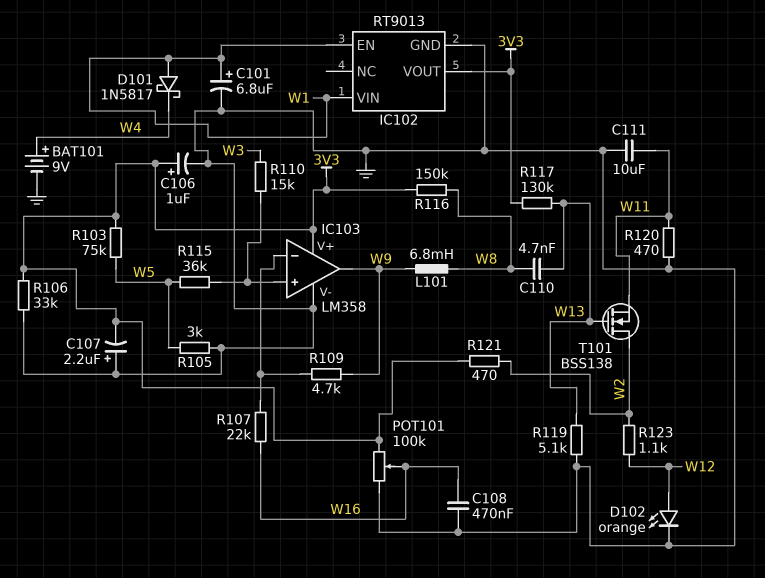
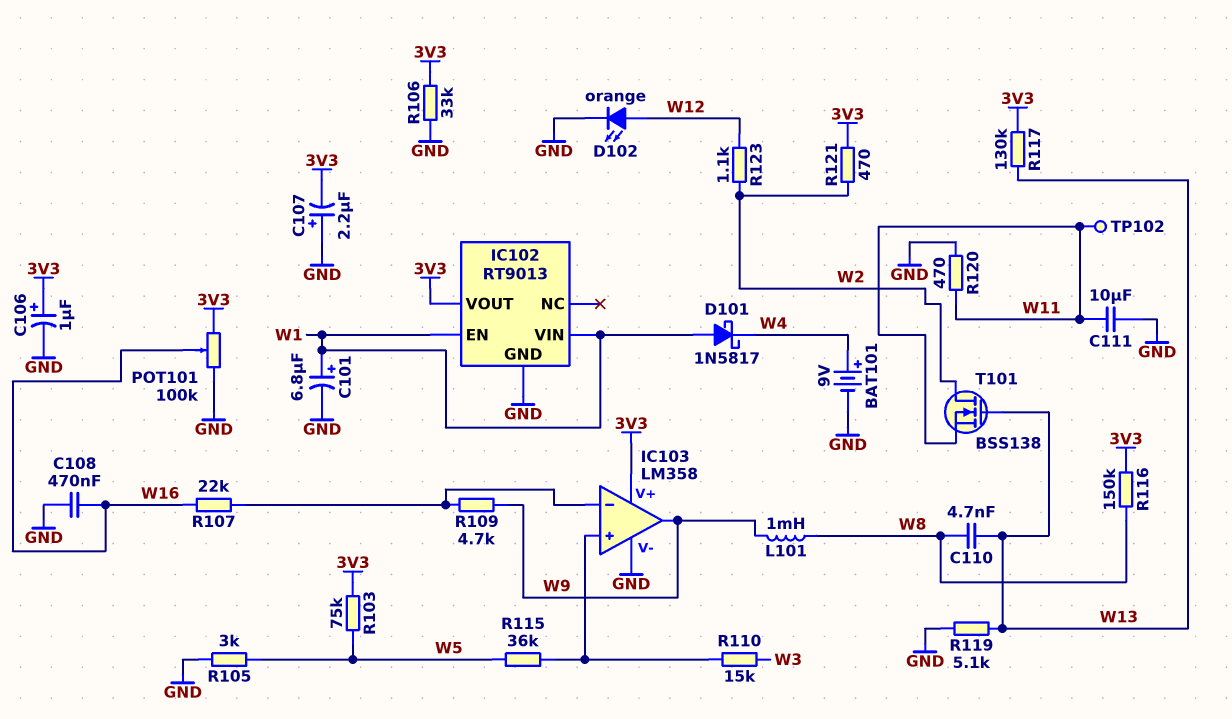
L101: 6.8mH (W8, W9) -> 1mH (W8, W9)
TP102: none -> test point (W11)

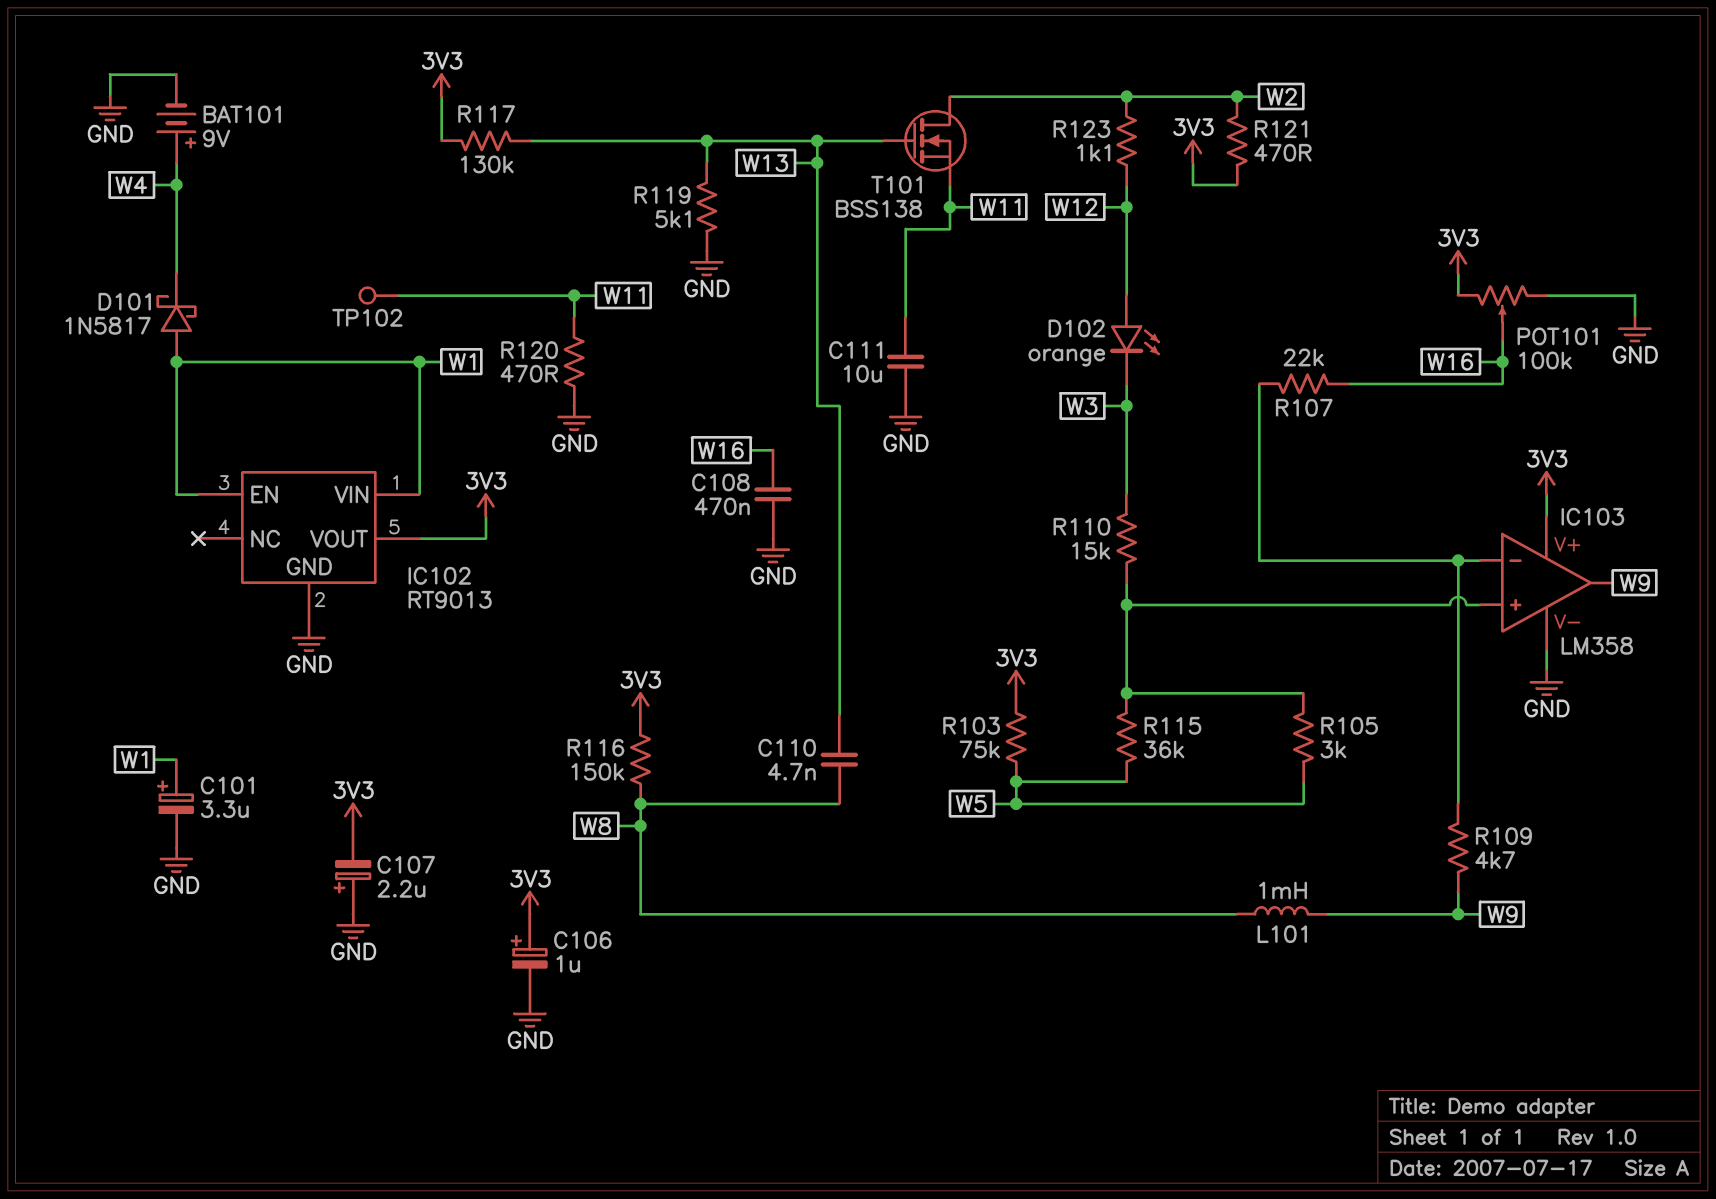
C101: 6.8uF (plus W1, minus GND) -> 3.3uF (plus W1, minus GND)
D102: LED orange (A W12, K GND) -> LED orange (A W12, K W3)
R105: 3k (GND, W5) -> 3k (IC103/in+, W5)
R106: 33k (3V3, GND) -> none

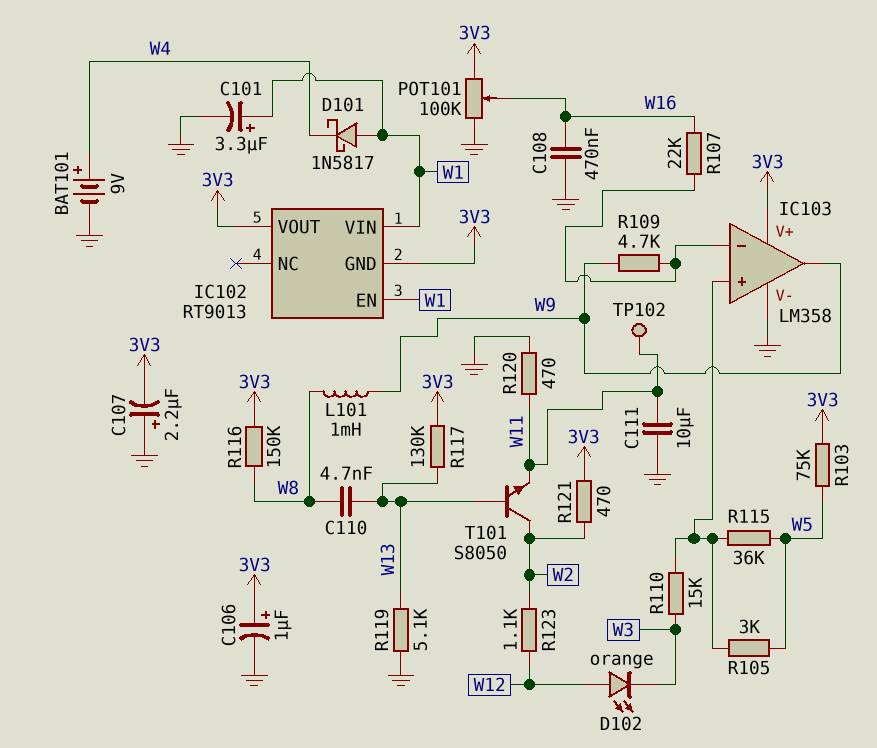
IC102 pin GND: GND -> 3V3
T101: NMOS BSS138 (G W13, D W2, S W11) -> NPN S8050 (B W13, C W2, E W11)

